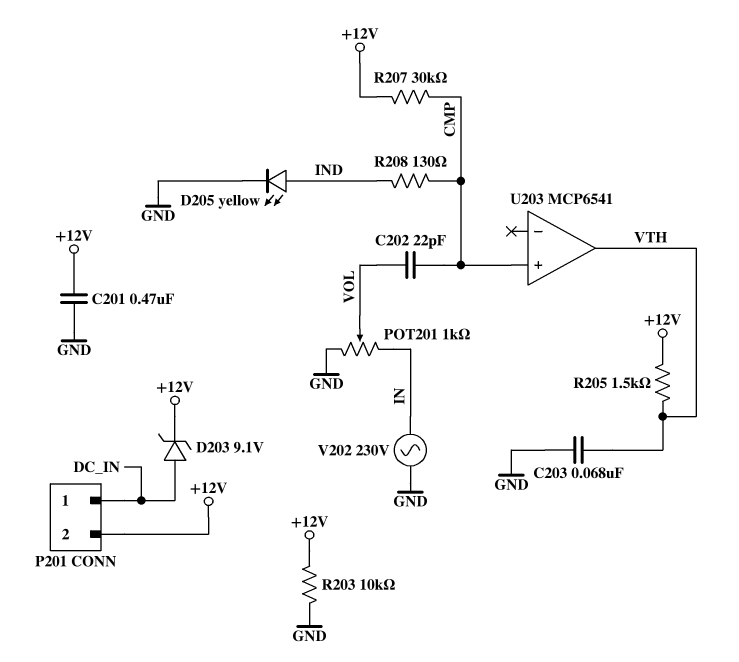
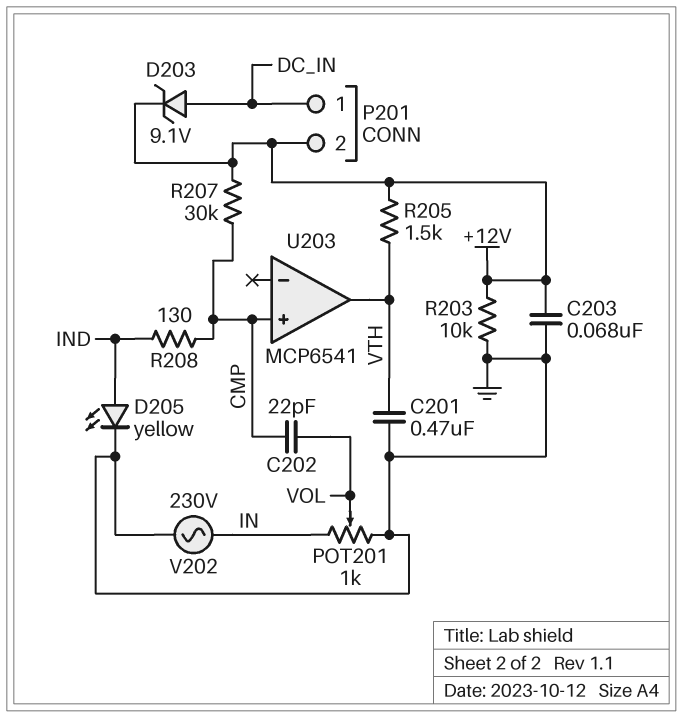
C201: 470nF (+12V, GND) -> 470nF (GND, VTH)
C203: 68nF (GND, VTH) -> 68nF (+12V, GND)

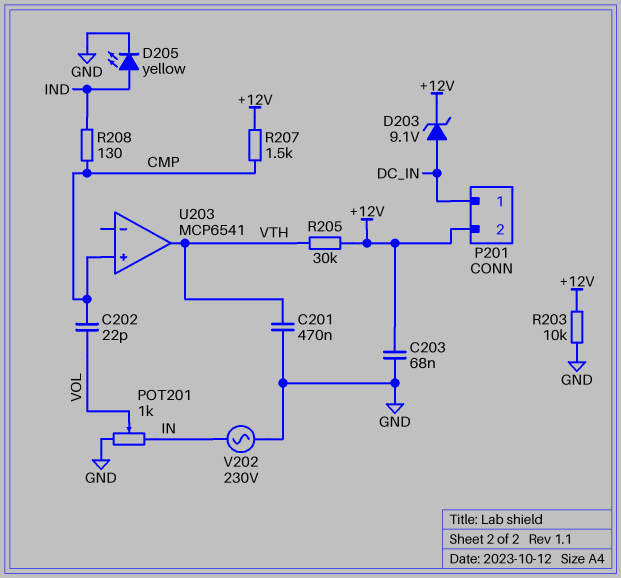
R205: 1.5k (+12V, VTH) -> 30k (+12V, VTH)
R207: 30k (+12V, CMP) -> 1.5k (+12V, CMP)

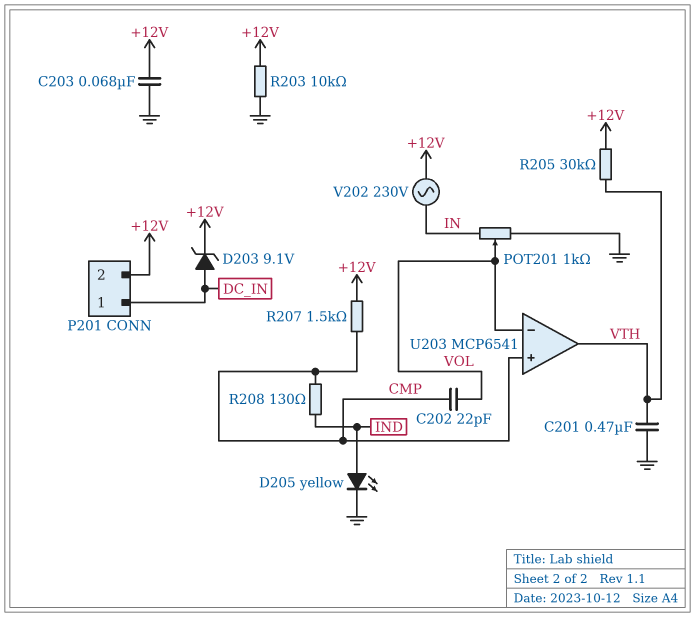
U203 pin in-: none -> VOL
V202: AC 230V (GND, IN) -> AC 230V (+12V, IN)

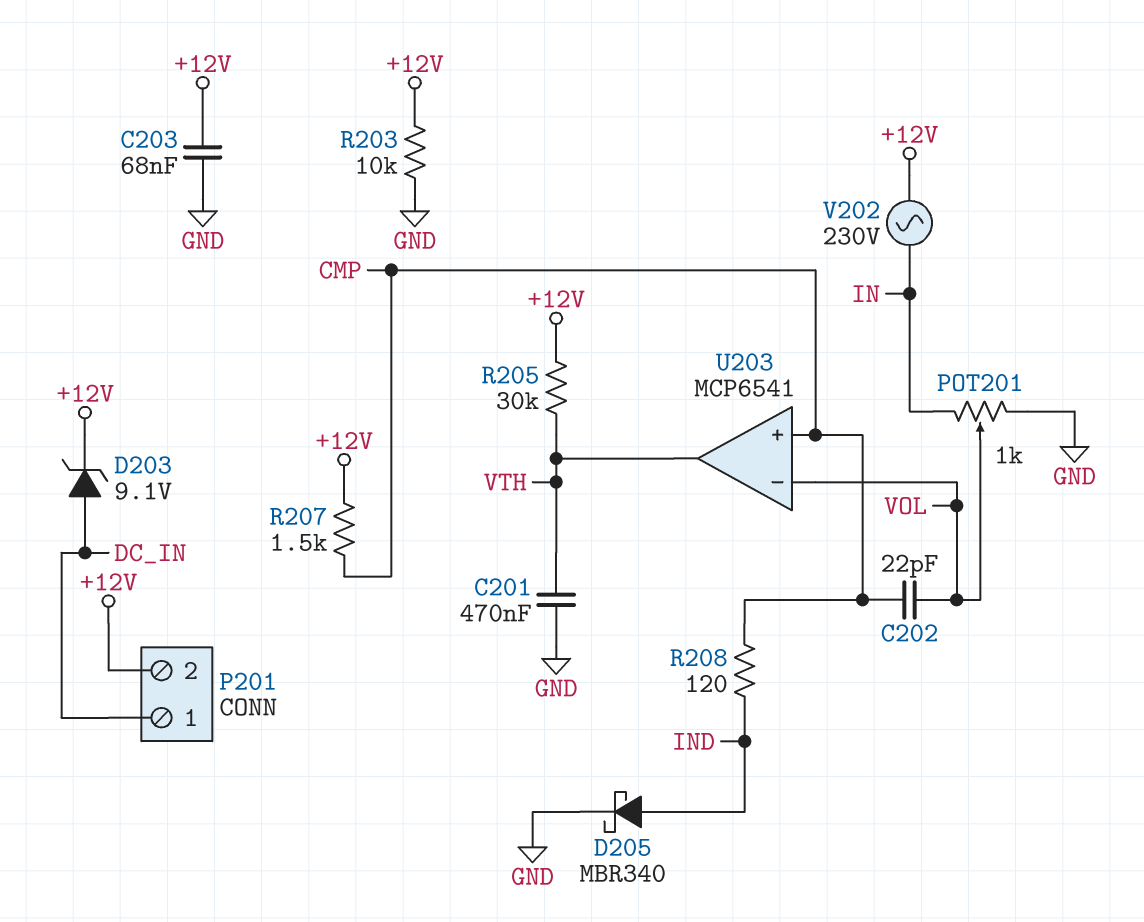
D205: LED yellow (A IND, K GND) -> schottky MBR340 (A IND, K GND)
R208: 130 (CMP, IND) -> 120 (CMP, IND)

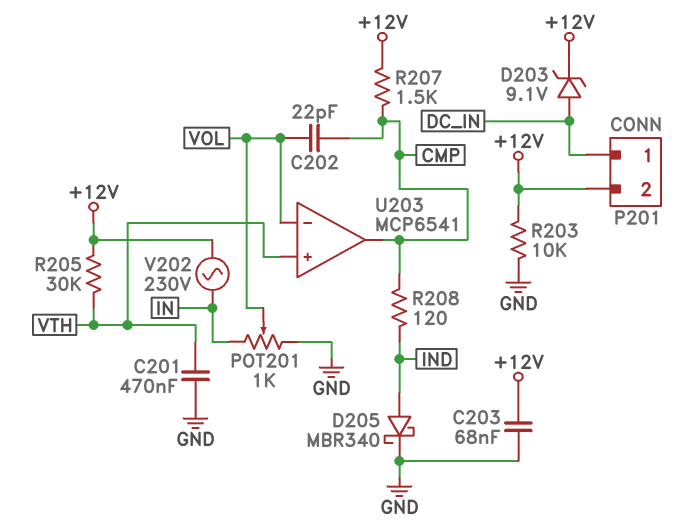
U203 pin in+: CMP -> VTH
U203 pin out: VTH -> CMP

